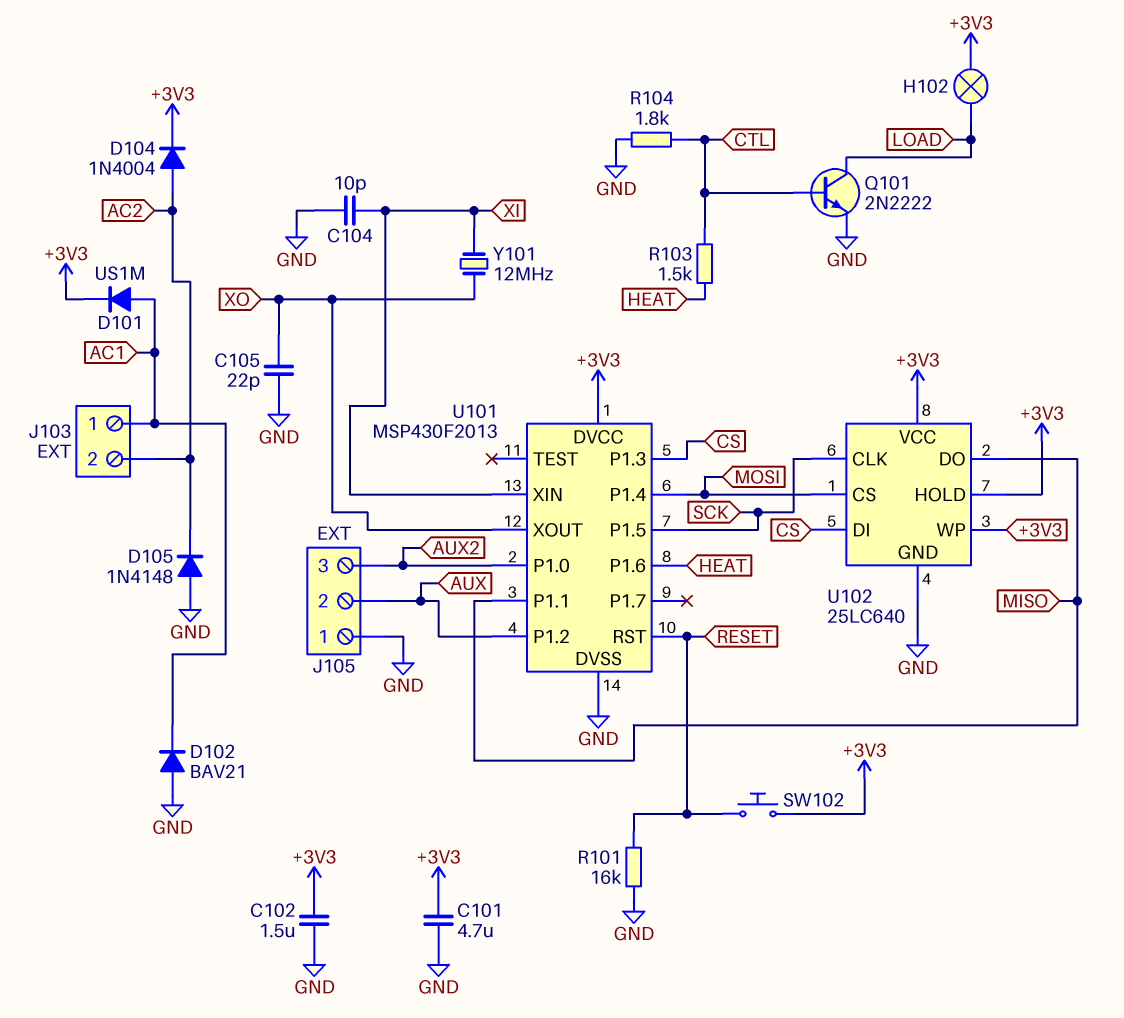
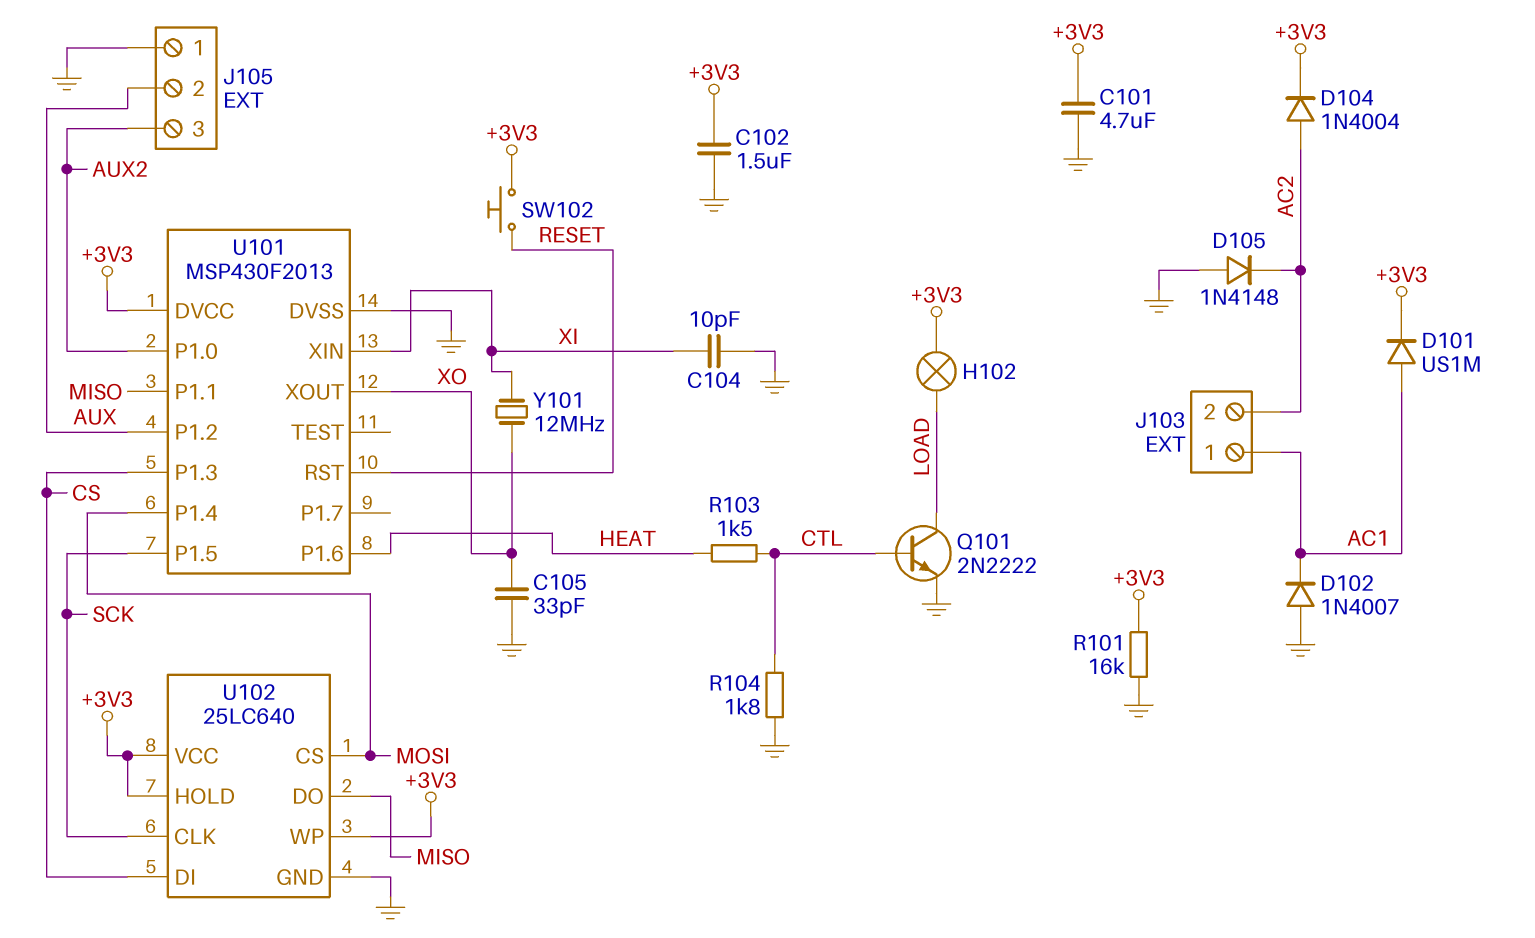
C105: 22pF (GND, XO) -> 33pF (GND, XO)
D102: diode BAV21 (A GND, K AC1) -> diode 1N4007 (A GND, K AC1)
R101: 16k (GND, RESET) -> 16k (+3V3, GND)

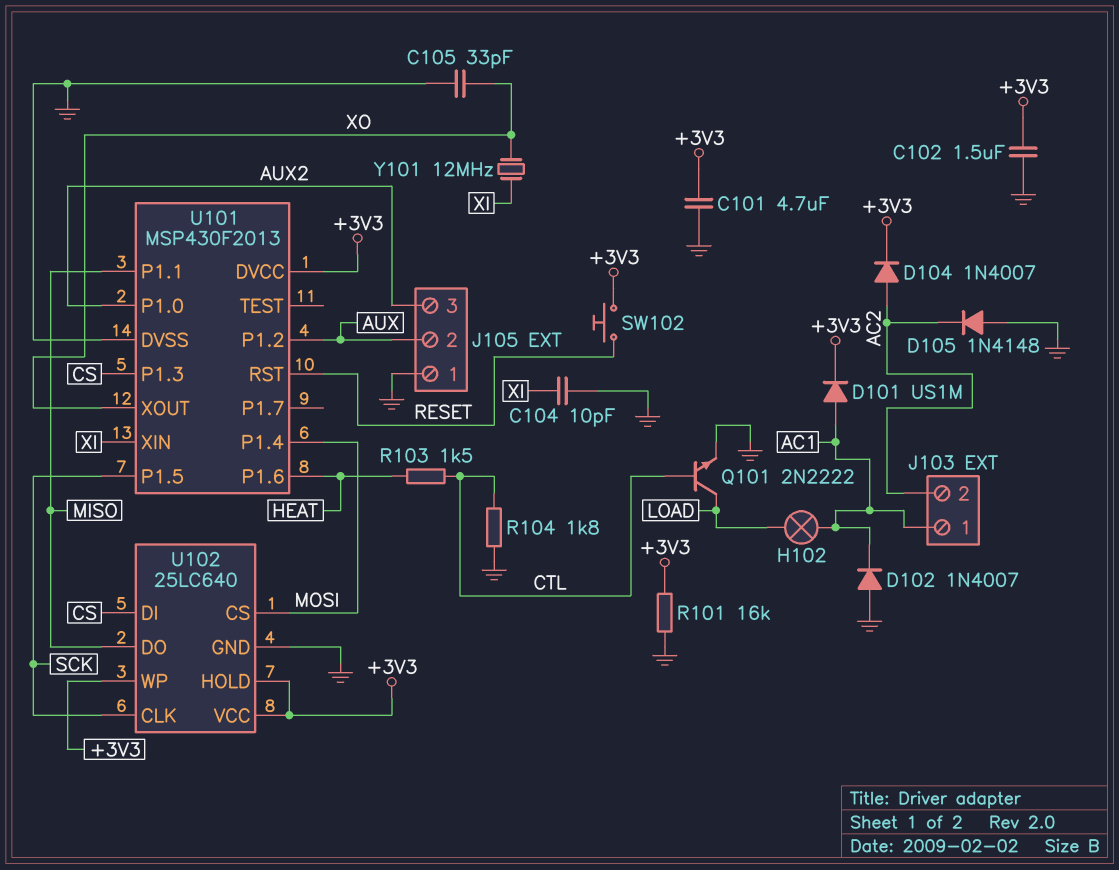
D104: diode 1N4004 (A AC2, K +3V3) -> diode 1N4007 (A AC2, K +3V3)
H102: lamp (+3V3, LOAD) -> lamp (AC1, LOAD)

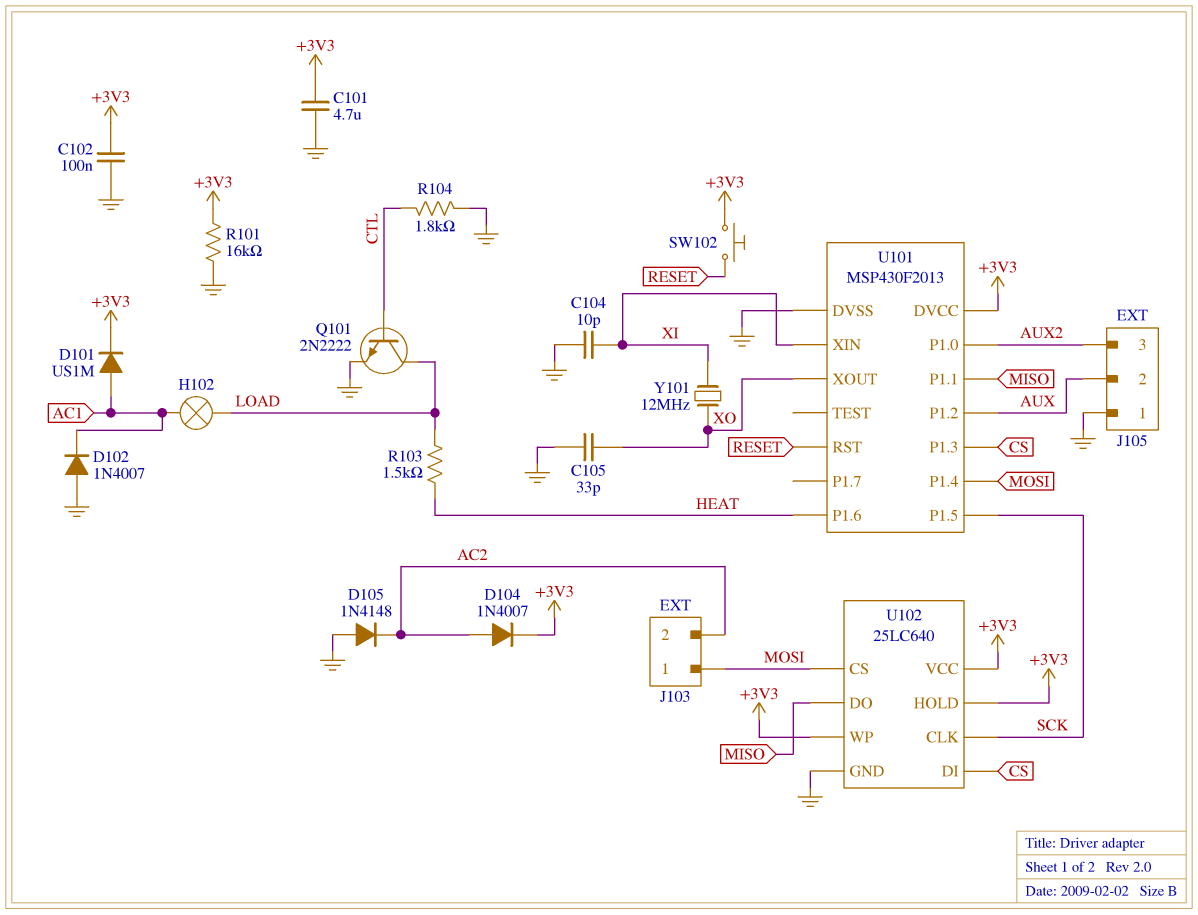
C102: 1.5uF (+3V3, GND) -> 100nF (+3V3, GND)
J103 pin 1: AC1 -> MOSI
R103: 1.5k (CTL, HEAT) -> 1.5k (HEAT, LOAD)

